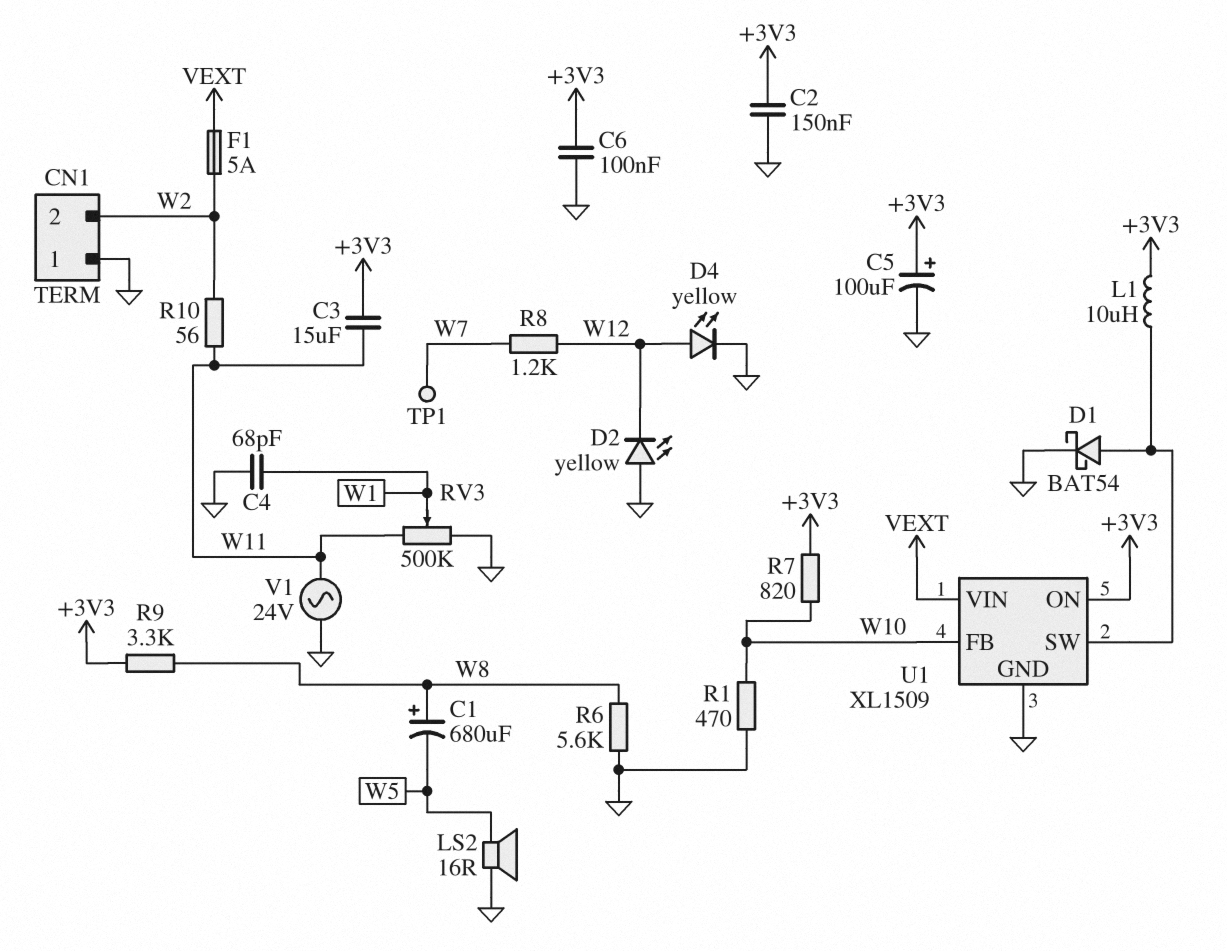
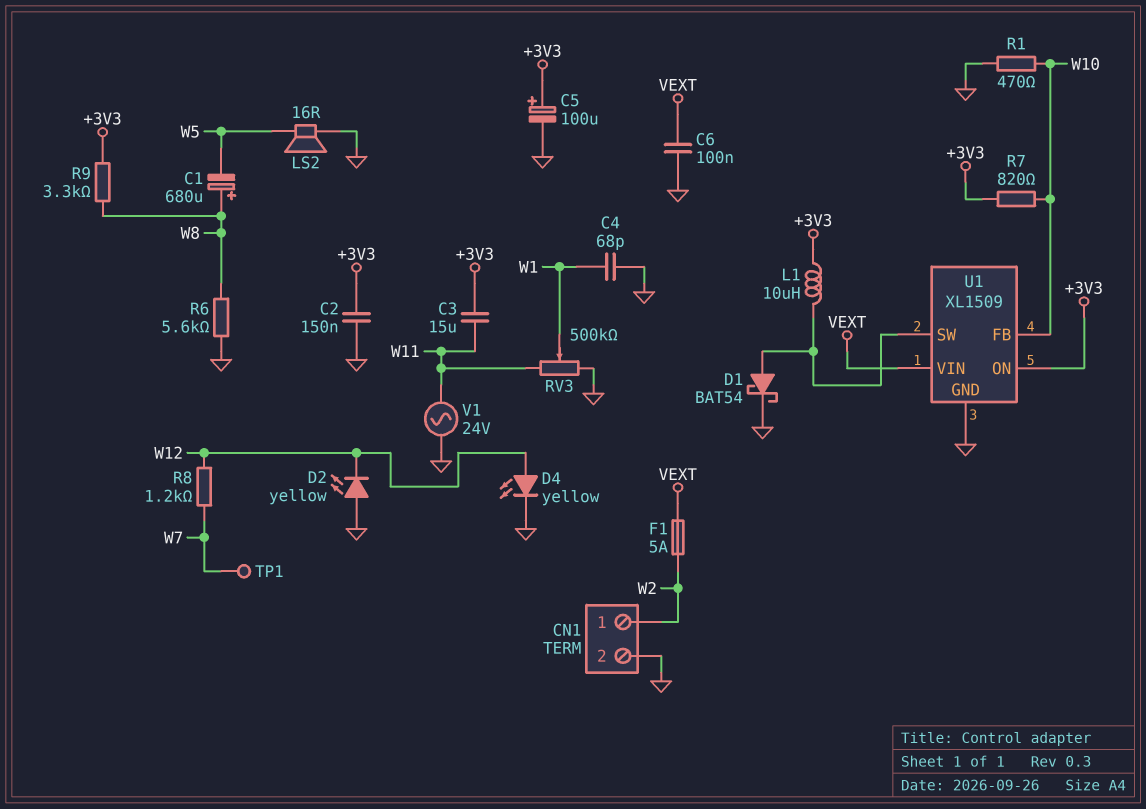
C6: 100nF (+3V3, GND) -> 100nF (GND, VEXT)
CN1 pin 1: GND -> W2
CN1 pin 2: W2 -> GND
R10: 56 (W2, W11) -> none

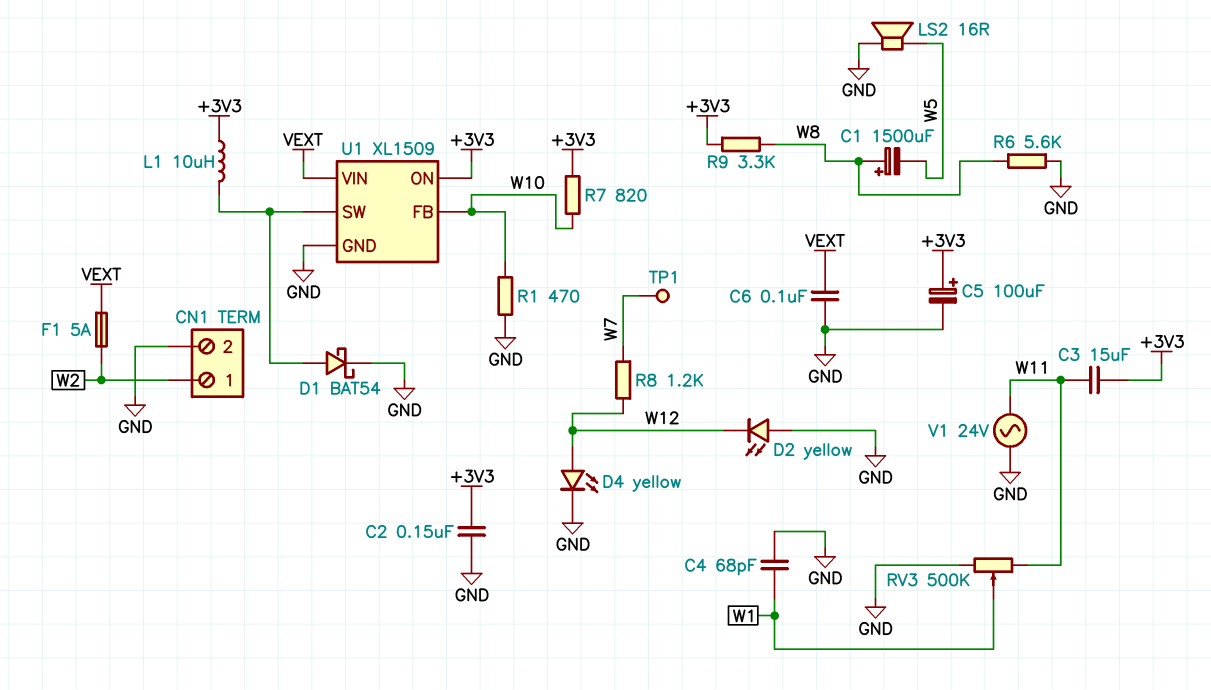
C1: 680uF (plus W8, minus W5) -> 1500uF (plus W8, minus W5)

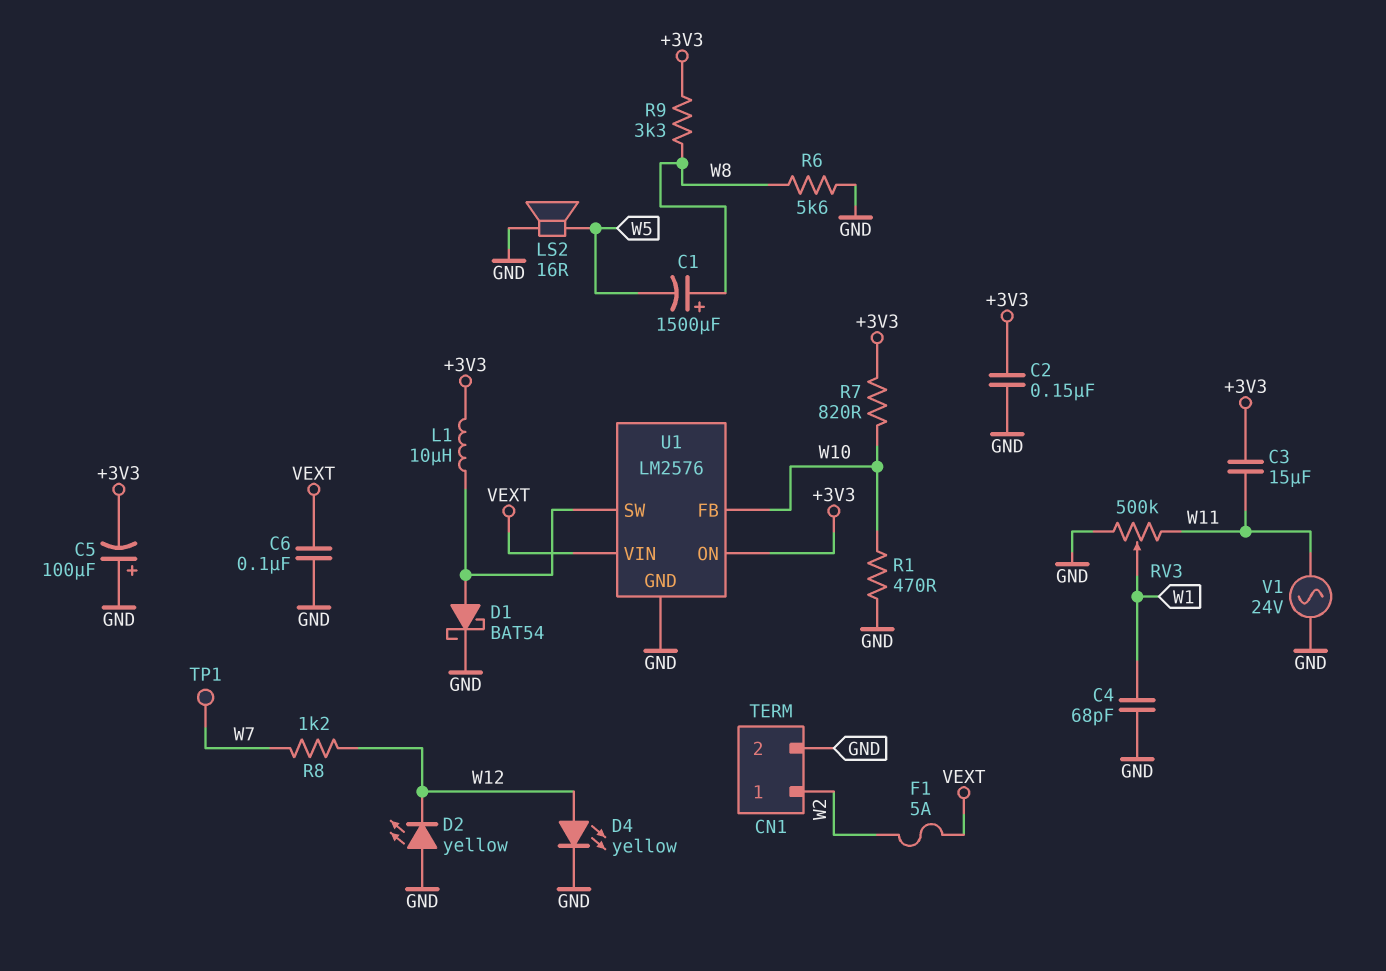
C5: 100uF (plus +3V3, minus GND) -> 100uF (plus GND, minus +3V3)
U1: XL1509 -> LM2576

